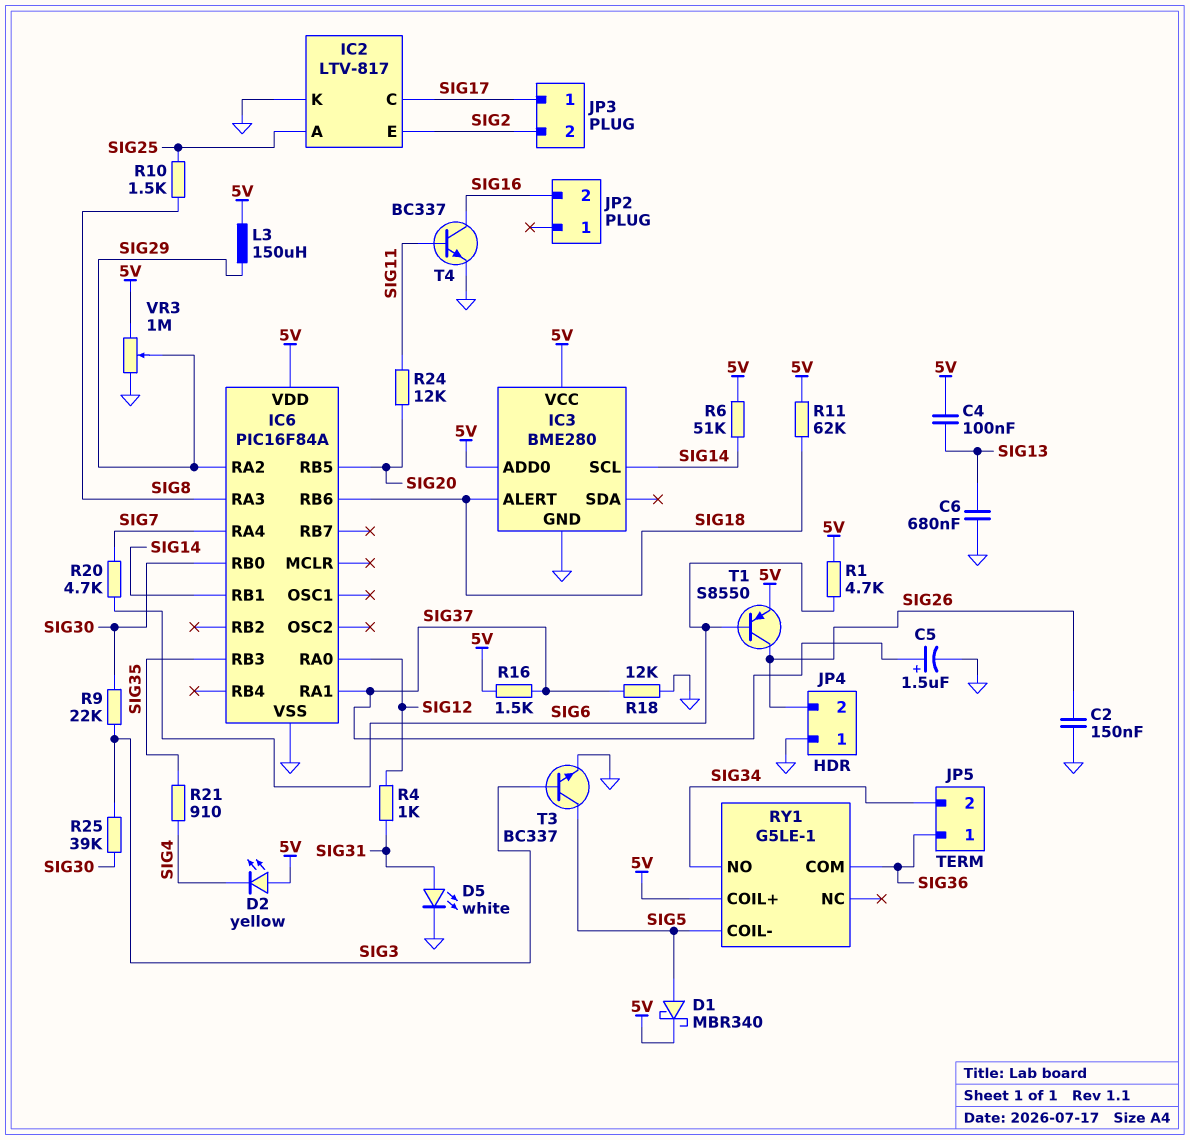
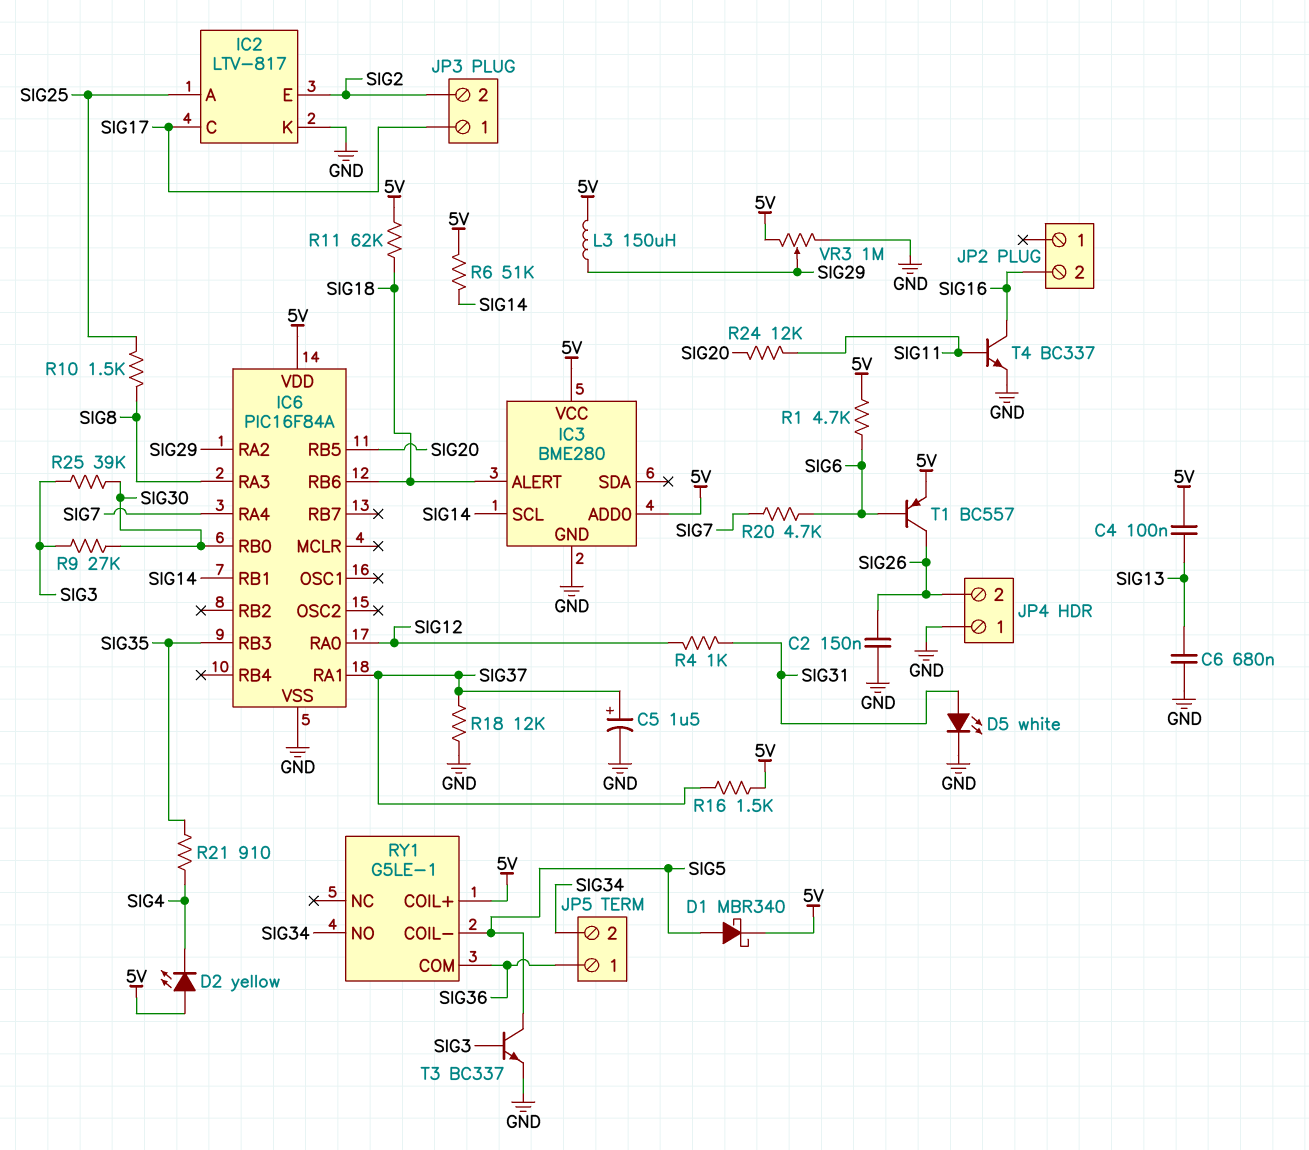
R9: 22k (SIG3, SIG30) -> 27k (SIG3, SIG30)
T1: PNP S8550 (B SIG6, C SIG26, E 5V) -> PNP BC557 (B SIG6, C SIG26, E 5V)

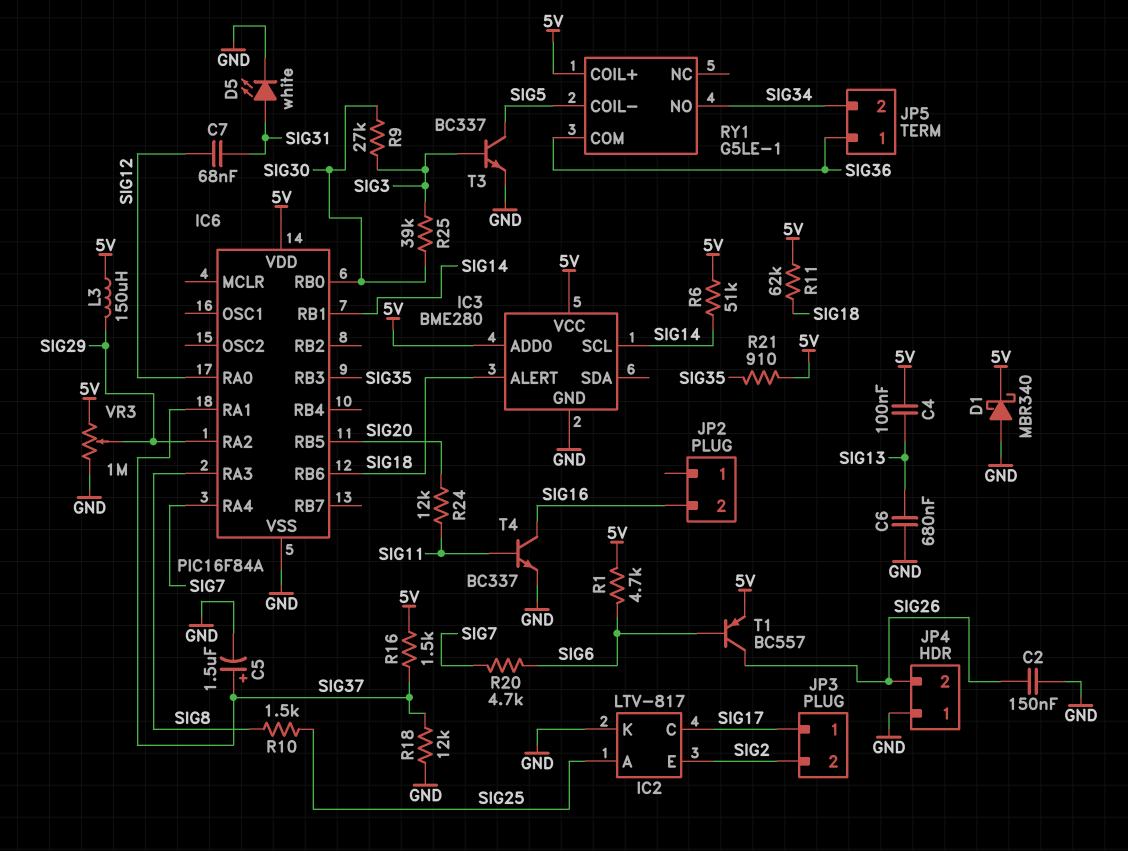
C7: none -> 68nF (SIG12, SIG31)
D1: schottky MBR340 (A SIG5, K 5V) -> schottky MBR340 (A GND, K 5V)
D2: LED yellow (A 5V, K SIG4) -> none
R4: 1k (SIG12, SIG31) -> none
R21: 910 (SIG4, SIG35) -> 910 (5V, SIG35)

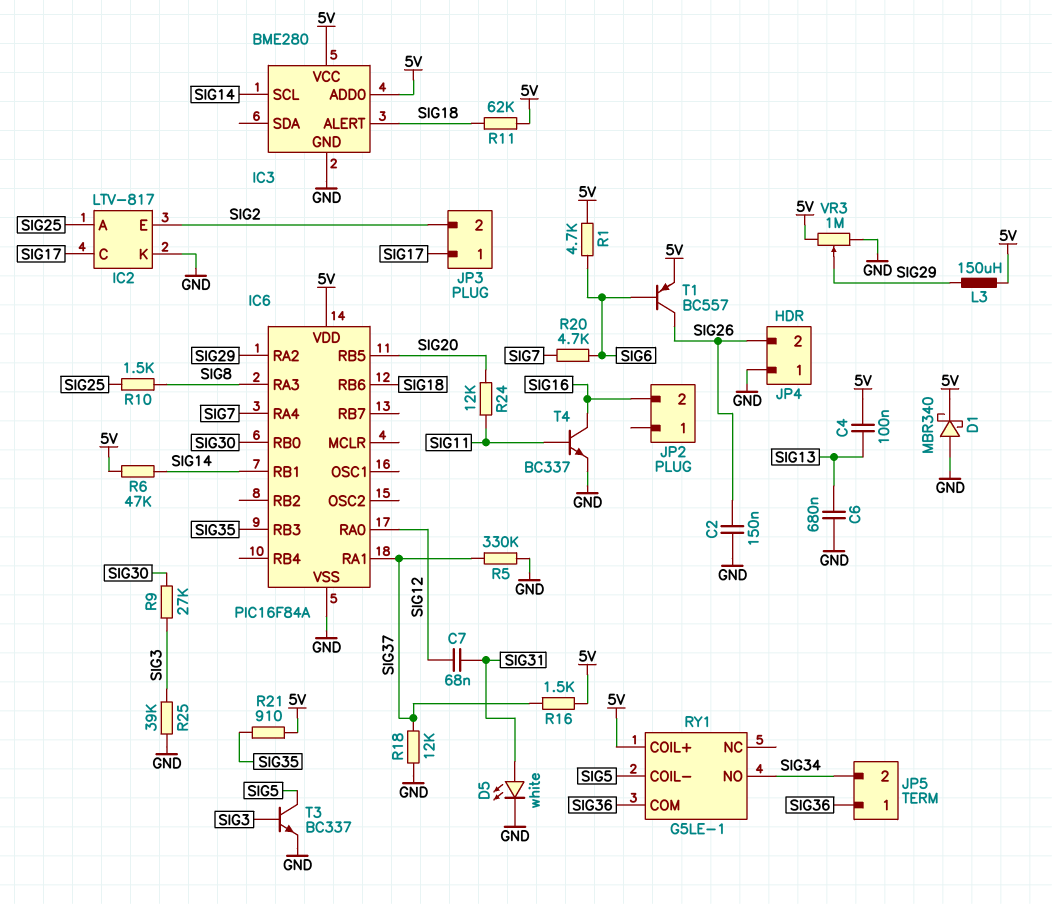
C5: 1.5uF (plus SIG37, minus GND) -> none
R5: none -> 330k (GND, SIG37)
R6: 51k (5V, SIG14) -> 47k (5V, SIG14)
R25: 39k (SIG3, SIG30) -> 39k (GND, SIG3)

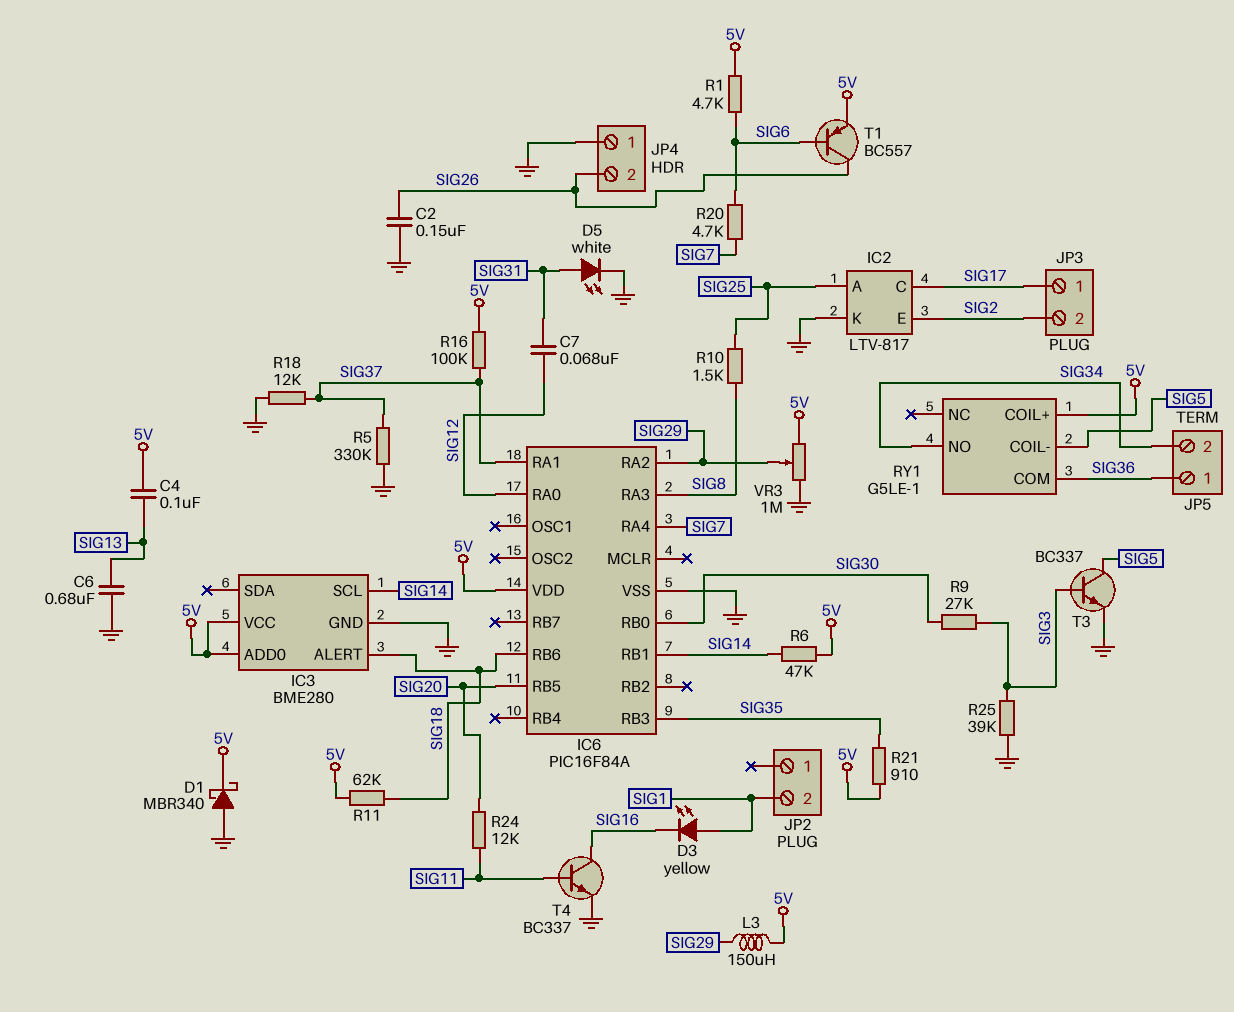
D3: none -> LED yellow (A SIG1, K SIG16)
JP2 pin 2: SIG16 -> SIG1
R16: 1.5k (5V, SIG37) -> 100k (5V, SIG37)

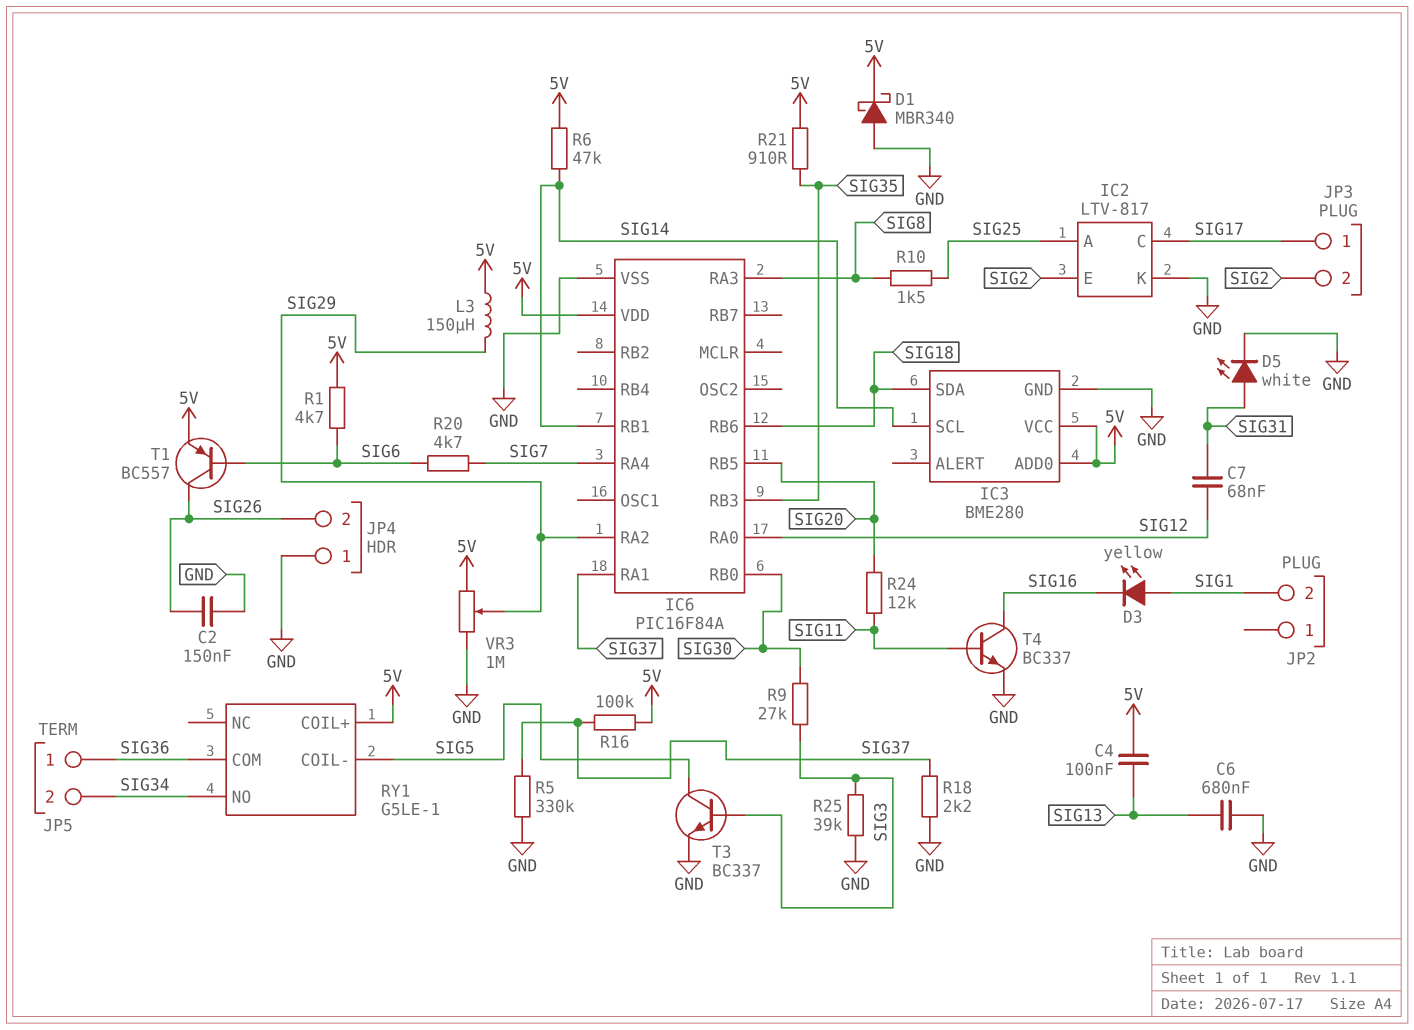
IC3 pin ALERT: SIG18 -> none
IC3 pin SDA: none -> SIG18
R11: 62k (5V, SIG18) -> none
R18: 12k (GND, SIG37) -> 2.2k (GND, SIG37)

